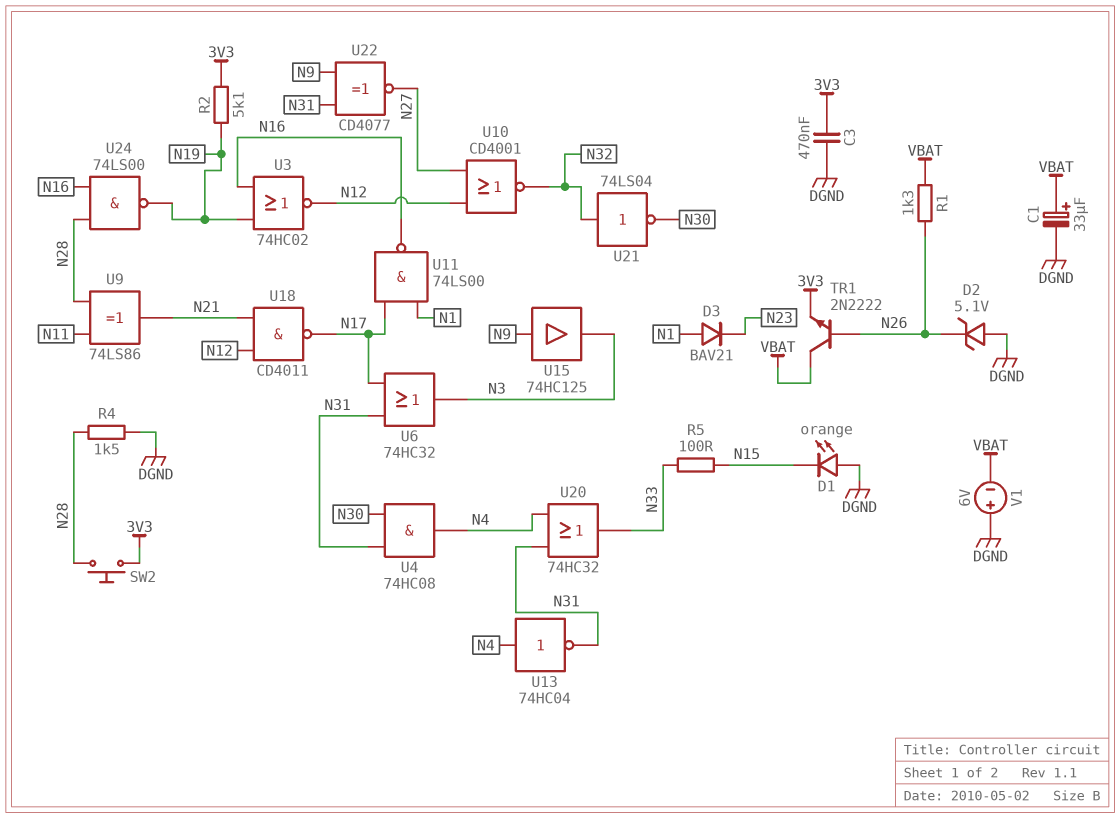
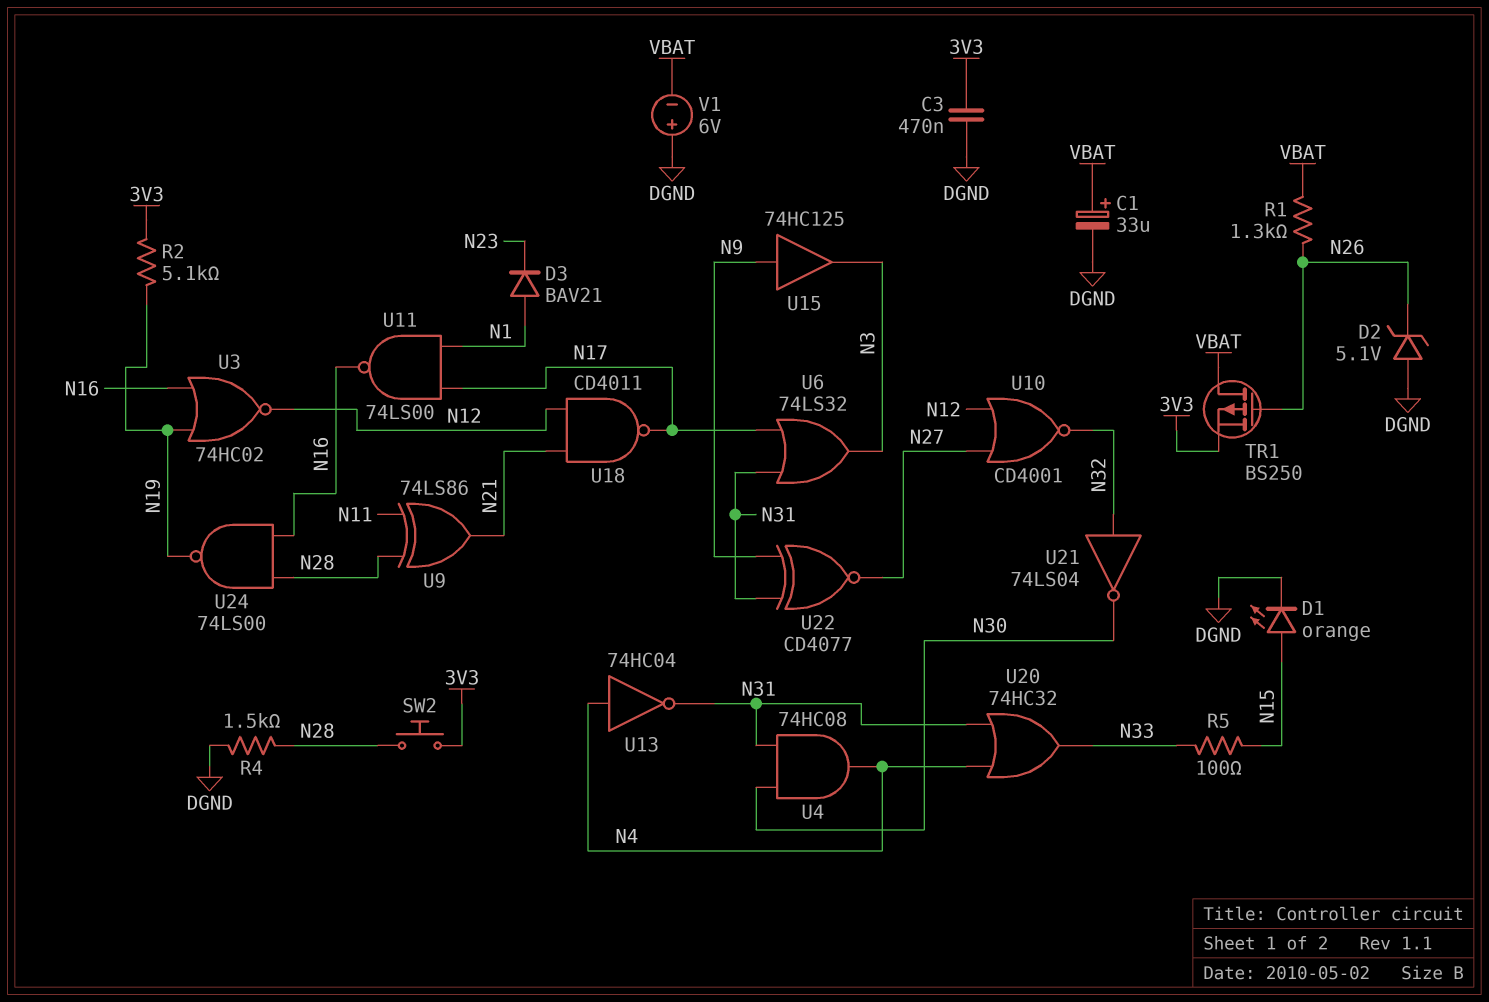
D1: LED orange (A DGND, K N15) -> LED orange (A N15, K DGND)
TR1: NPN 2N2222 (B N26, C VBAT, E 3V3) -> PMOS BS250 (G N26, D VBAT, S 3V3)
U6: OR 74HC32 (in N17, in N31, out N3) -> OR 74LS32 (in N17, in N31, out N3)

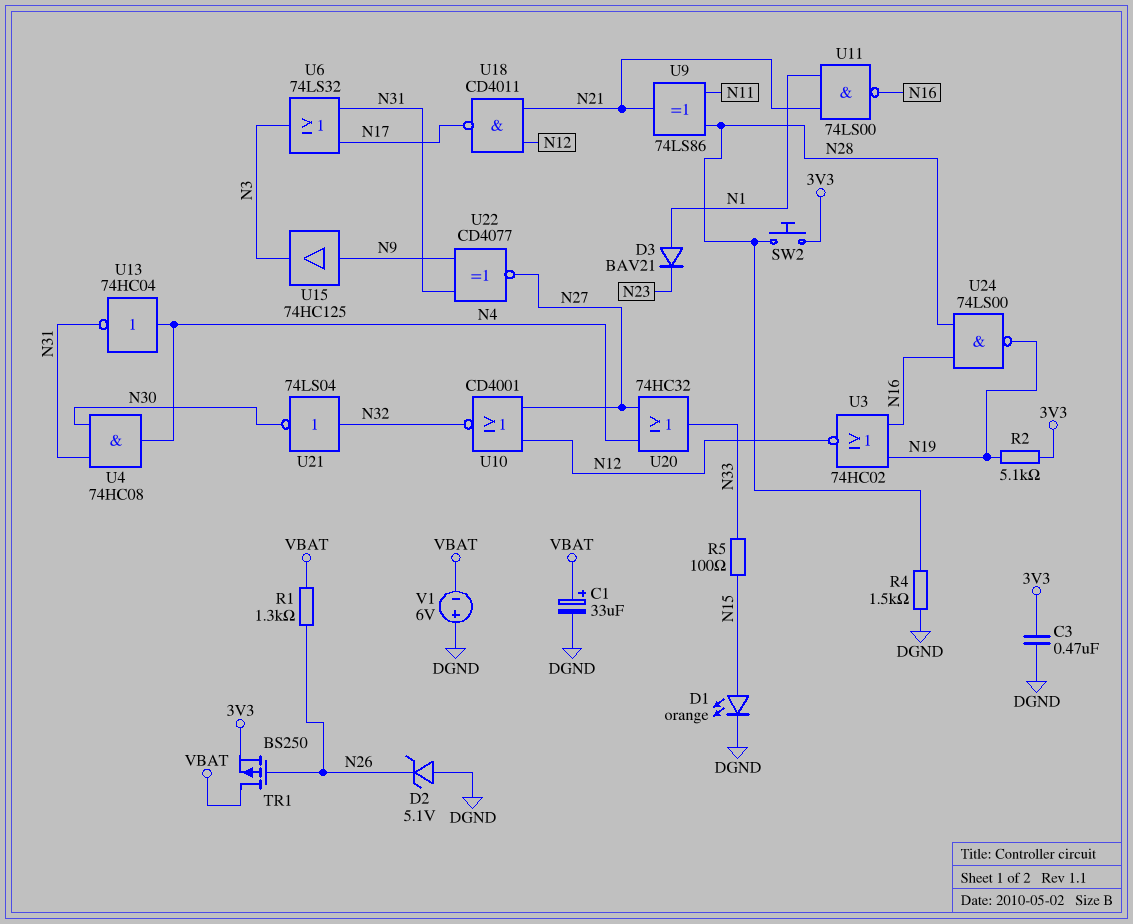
U11: NAND 74LS00 (in N1, in N17, out N16) -> NAND 74LS00 (in N1, in N21, out N16)
U20: OR 74HC32 (in N4, in N31, out N33) -> OR 74HC32 (in N4, in N27, out N33)

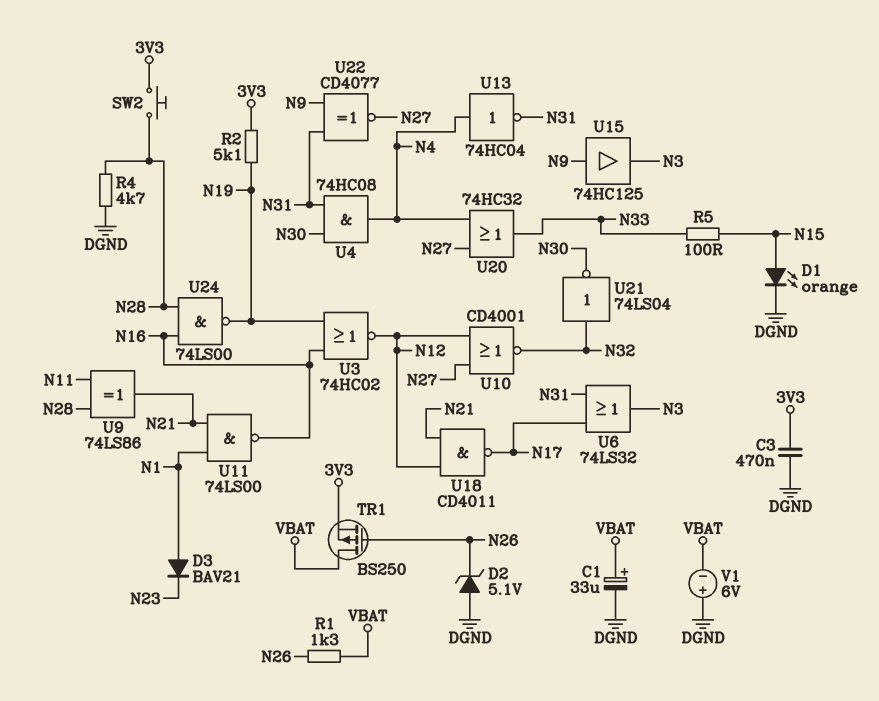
R4: 1.5k (DGND, N28) -> 4.7k (DGND, N28)

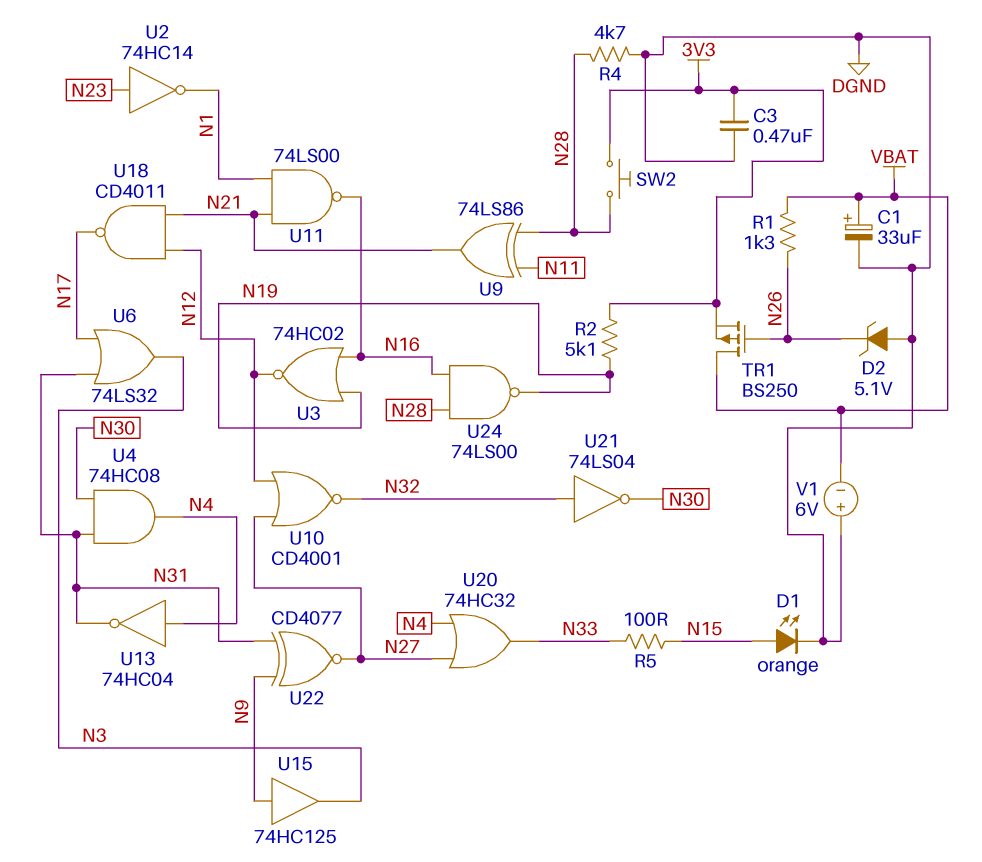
D3: diode BAV21 (A N1, K N23) -> none
U2: none -> NOT 74HC14 (in N23, out N1)

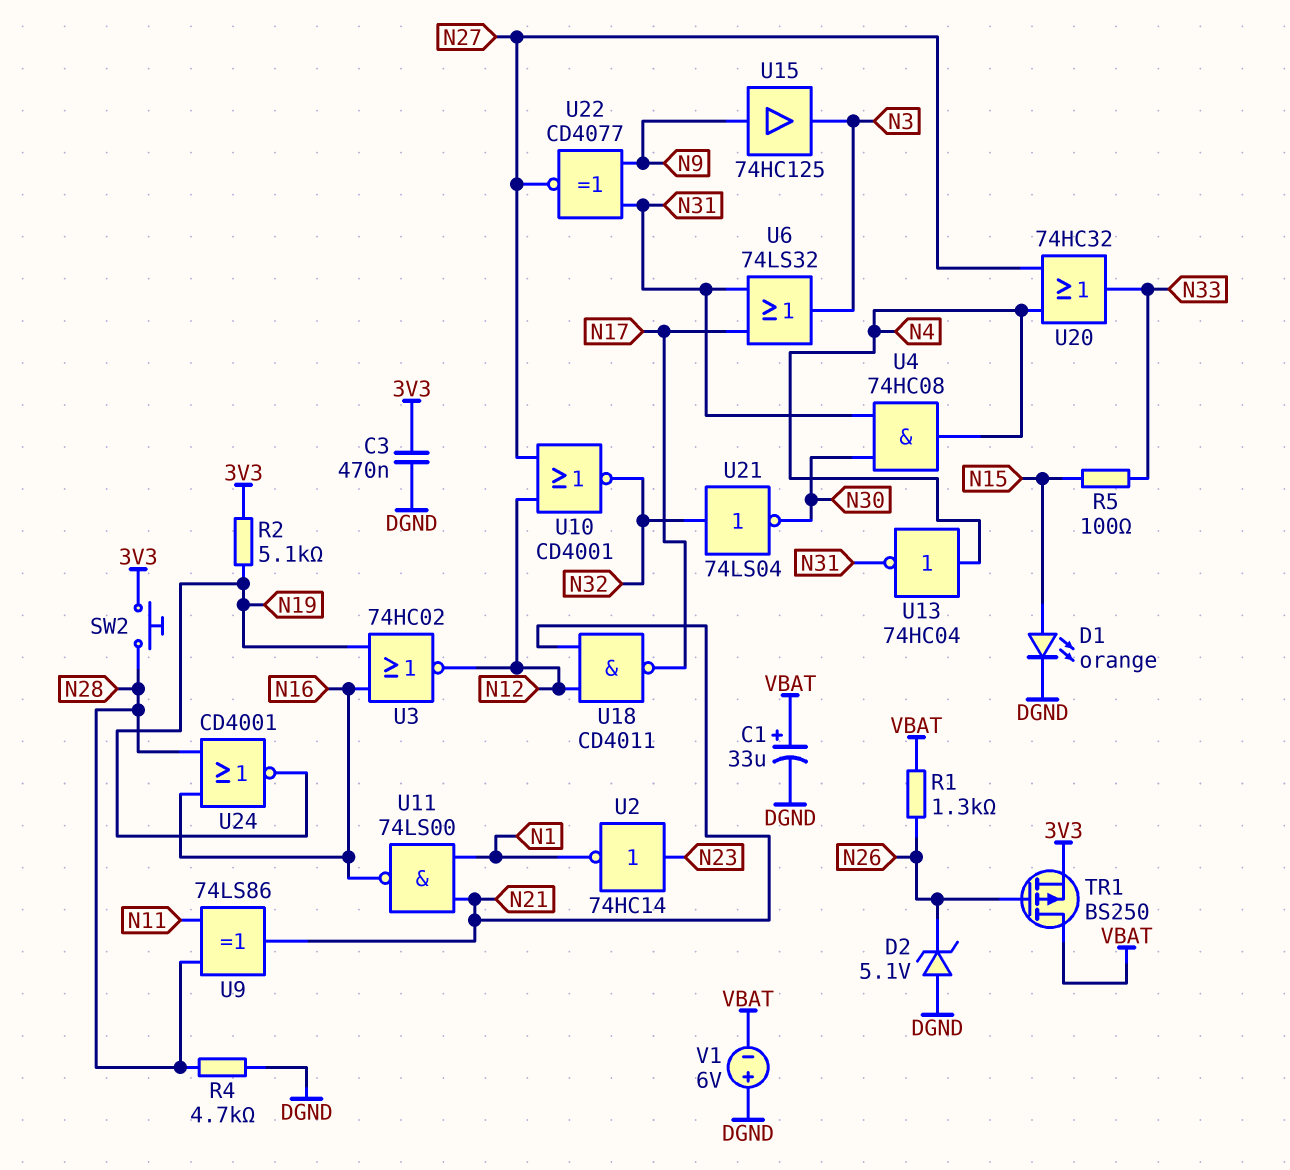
U24: NAND 74LS00 (in N16, in N28, out N19) -> NOR CD4001 (in N16, in N28, out N19)

